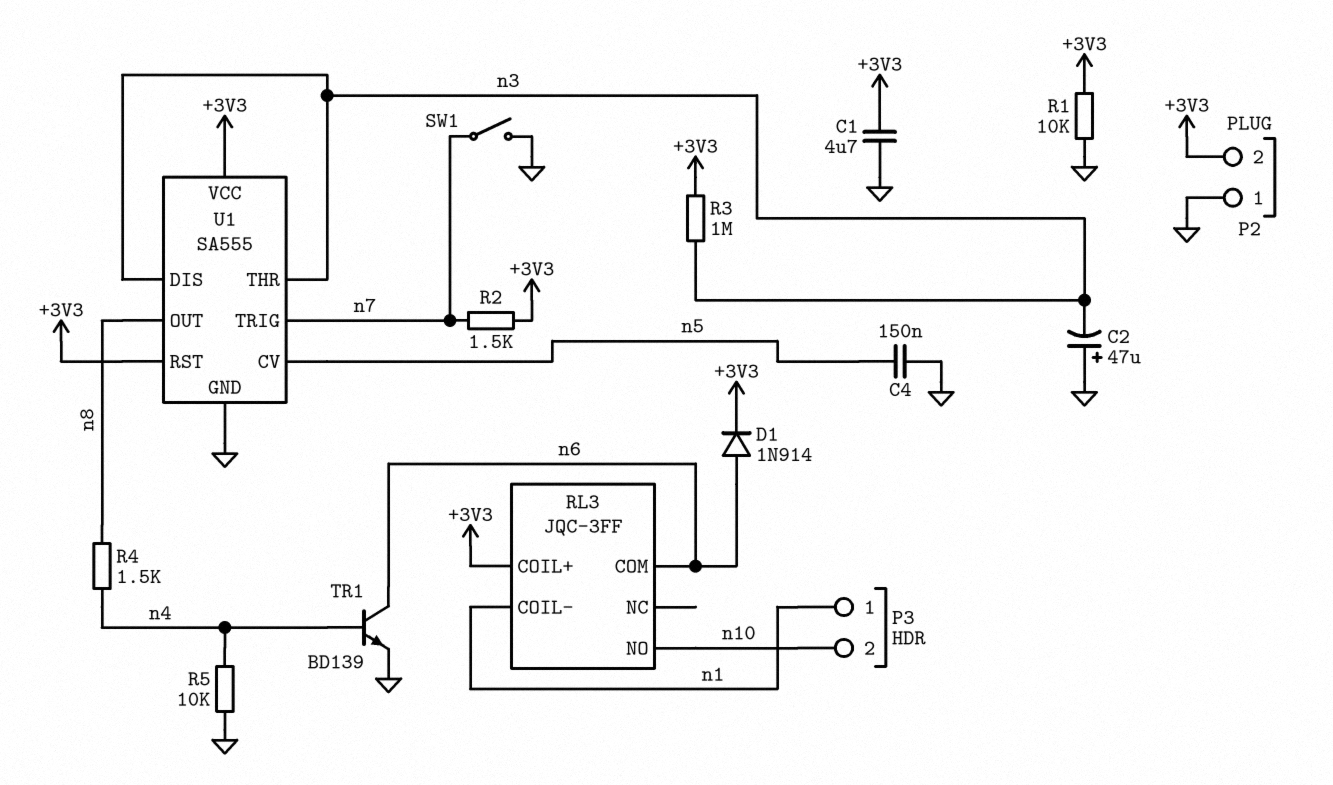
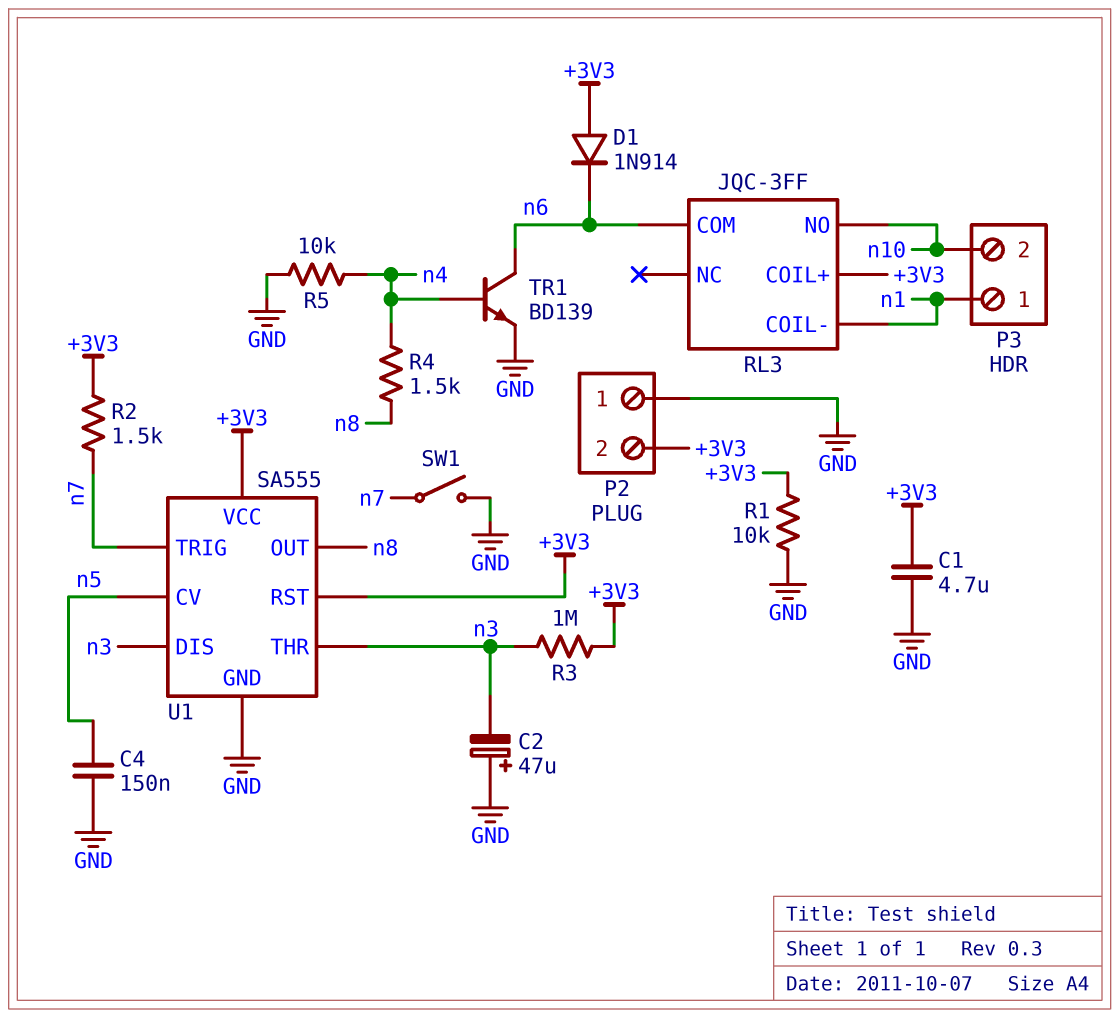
D1: diode 1N914 (A n6, K +3V3) -> diode 1N914 (A +3V3, K n6)

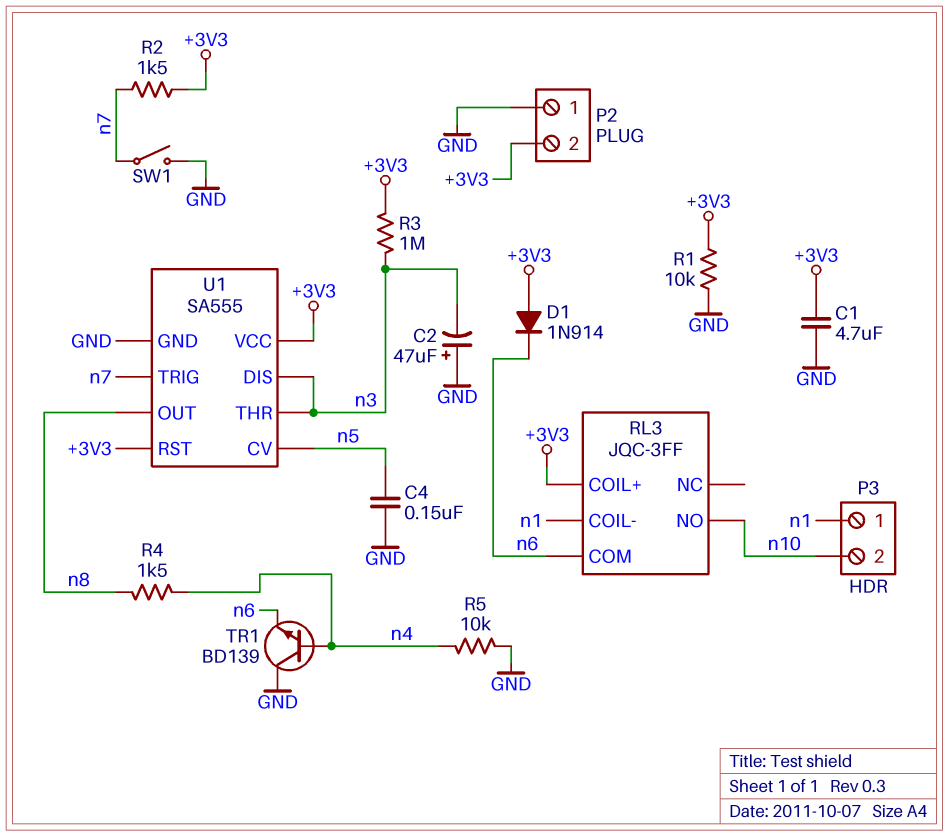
TR1: NPN BD139 (B n4, C n6, E GND) -> NPN BD139 (B n4, C GND, E n6)

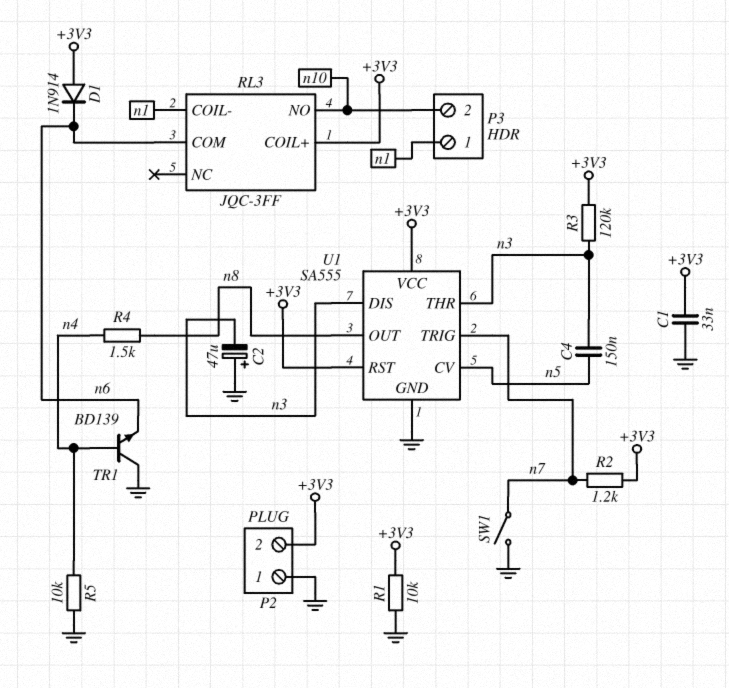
C1: 4.7uF (+3V3, GND) -> 33nF (+3V3, GND)
C4: 150nF (GND, n5) -> 150nF (n3, n5)
R2: 1.5k (+3V3, n7) -> 1.2k (+3V3, n7)
R3: 1M (+3V3, n3) -> 120k (+3V3, n3)

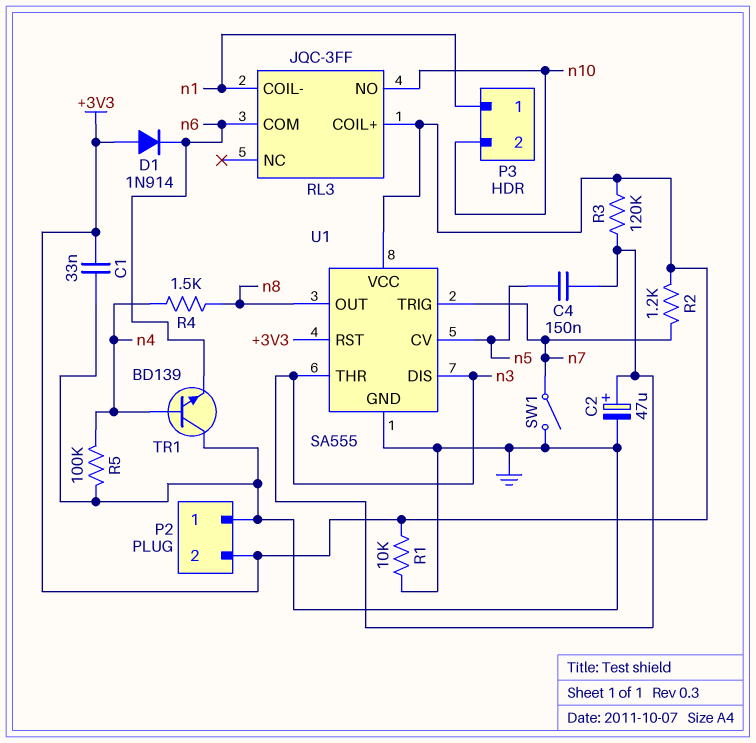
C2: 47uF (plus GND, minus n3) -> 47uF (plus n3, minus GND)
R5: 10k (GND, n4) -> 100k (GND, n4)

